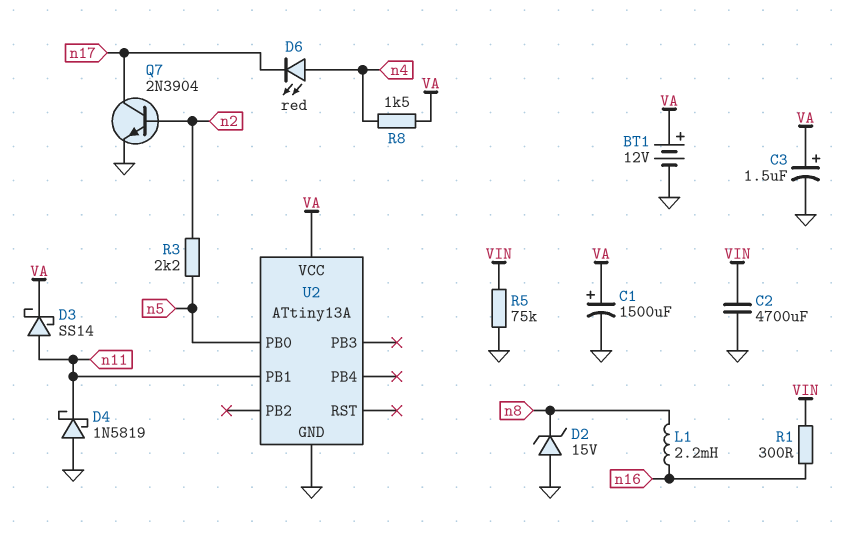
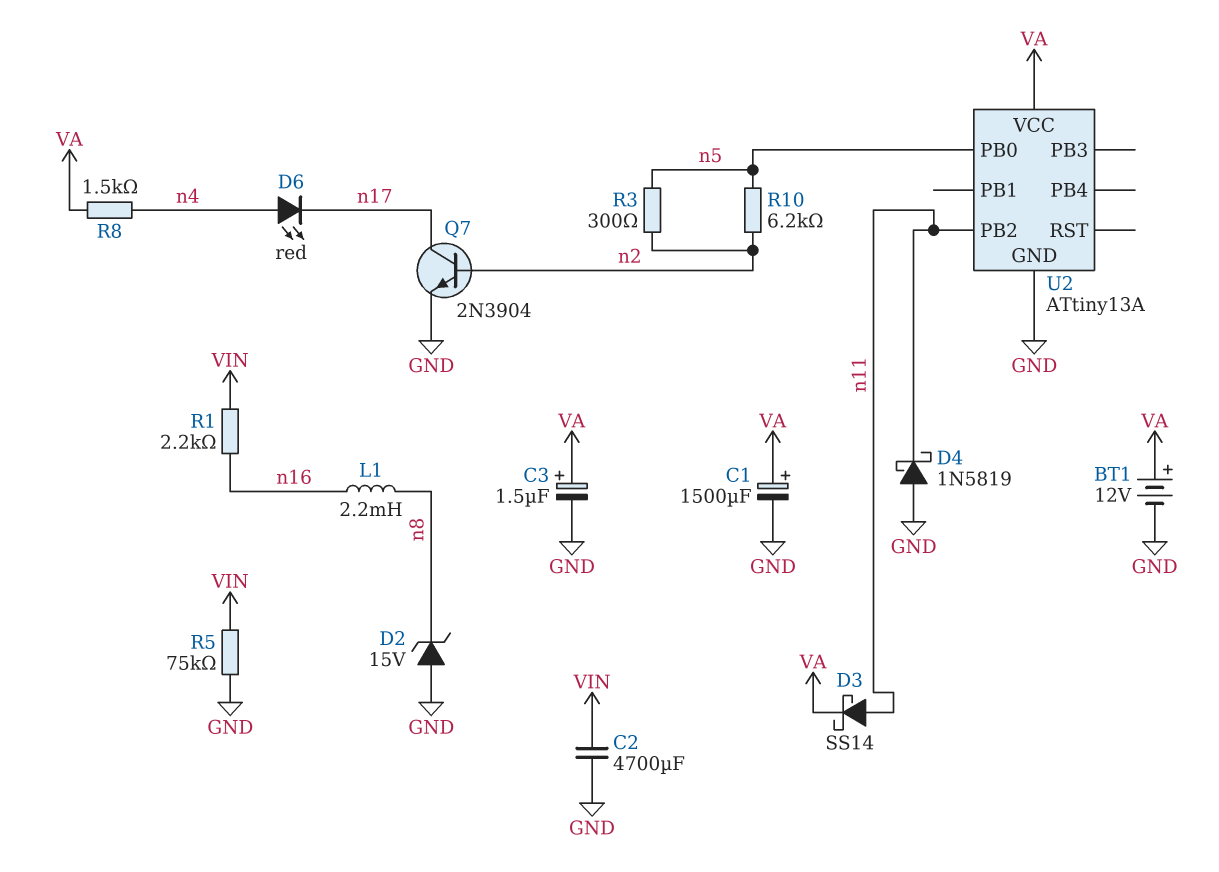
R1: 300 (VIN, n16) -> 2.2k (VIN, n16)
R3: 2.2k (n2, n5) -> 300 (n2, n5)
R10: none -> 6.2k (n2, n5)
U2 pin PB1: n11 -> none
U2 pin PB2: none -> n11

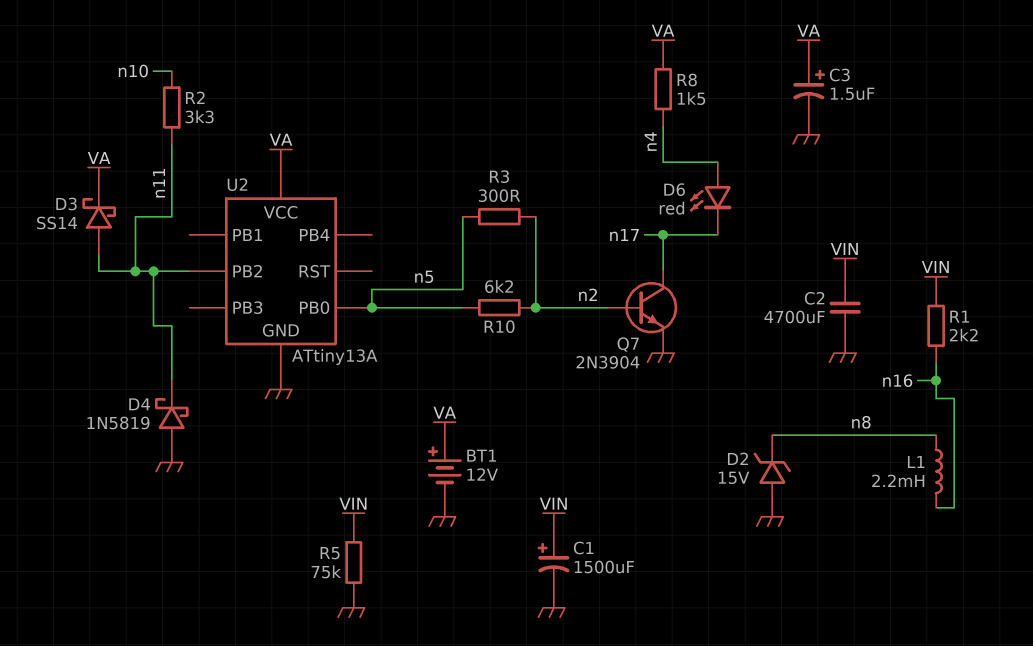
C1: 1500uF (plus VA, minus GND) -> 1500uF (plus VIN, minus GND)
R2: none -> 3.3k (n10, n11)

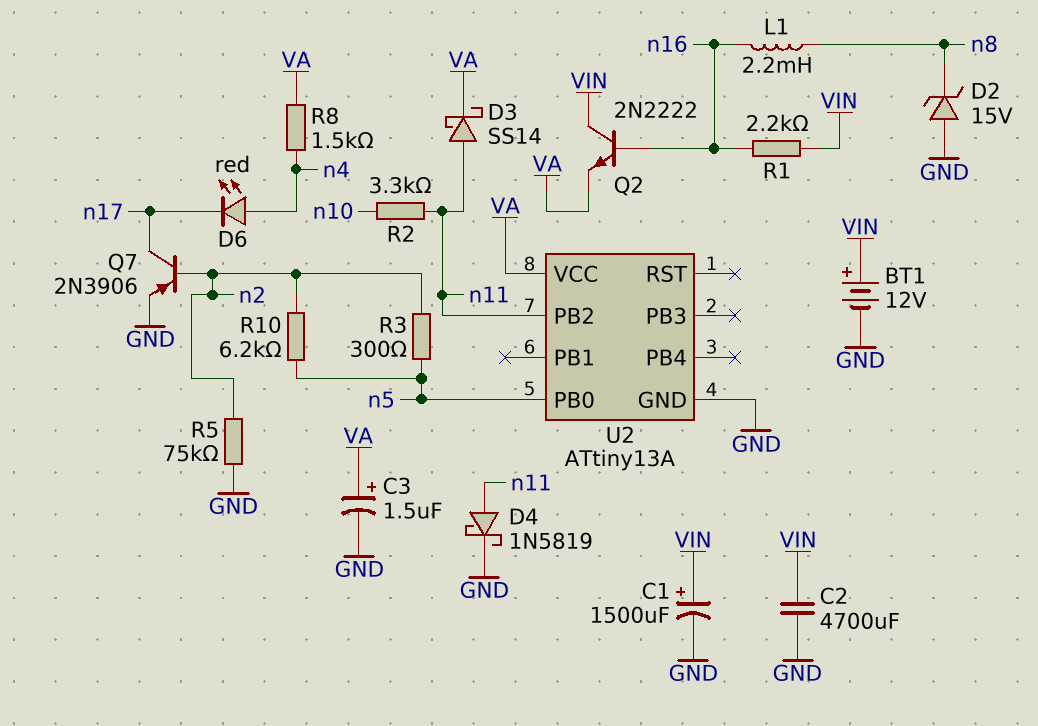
BT1: 12V (plus VA, minus GND) -> 12V (plus VIN, minus GND)
D4: schottky 1N5819 (A GND, K n11) -> schottky 1N5819 (A n11, K GND)
Q2: none -> NPN 2N2222 (B n16, C VIN, E VA)
Q7: NPN 2N3904 (B n2, C n17, E GND) -> PNP 2N3906 (B n2, C n17, E GND)
R5: 75k (GND, VIN) -> 75k (GND, n2)

